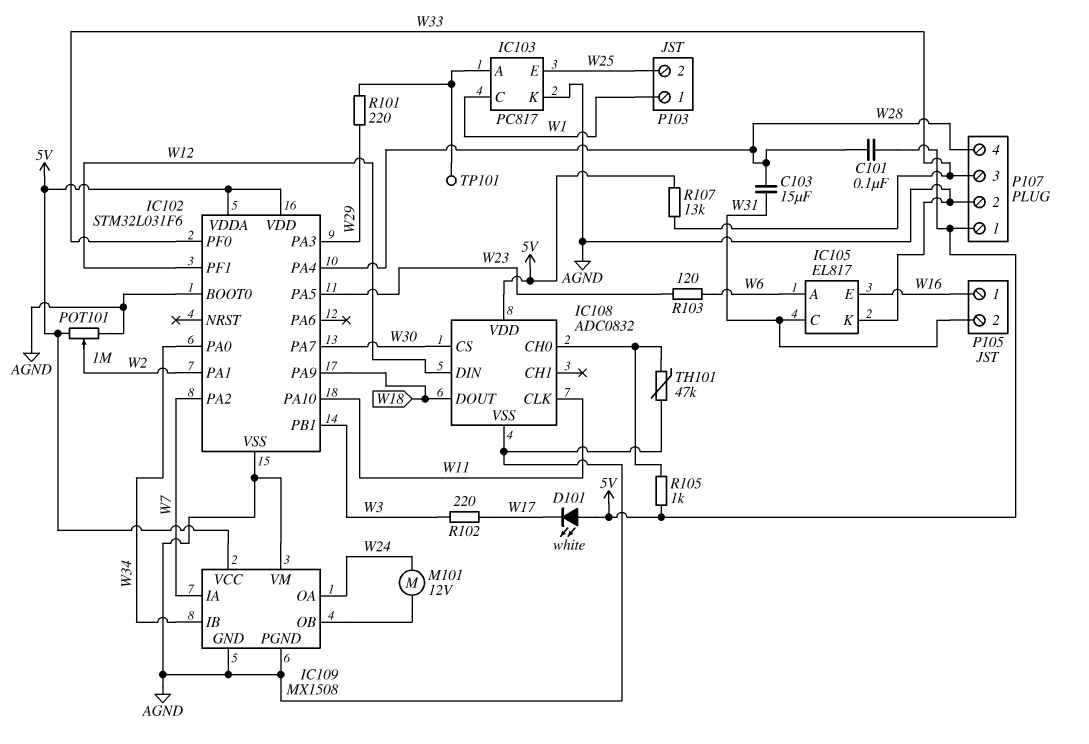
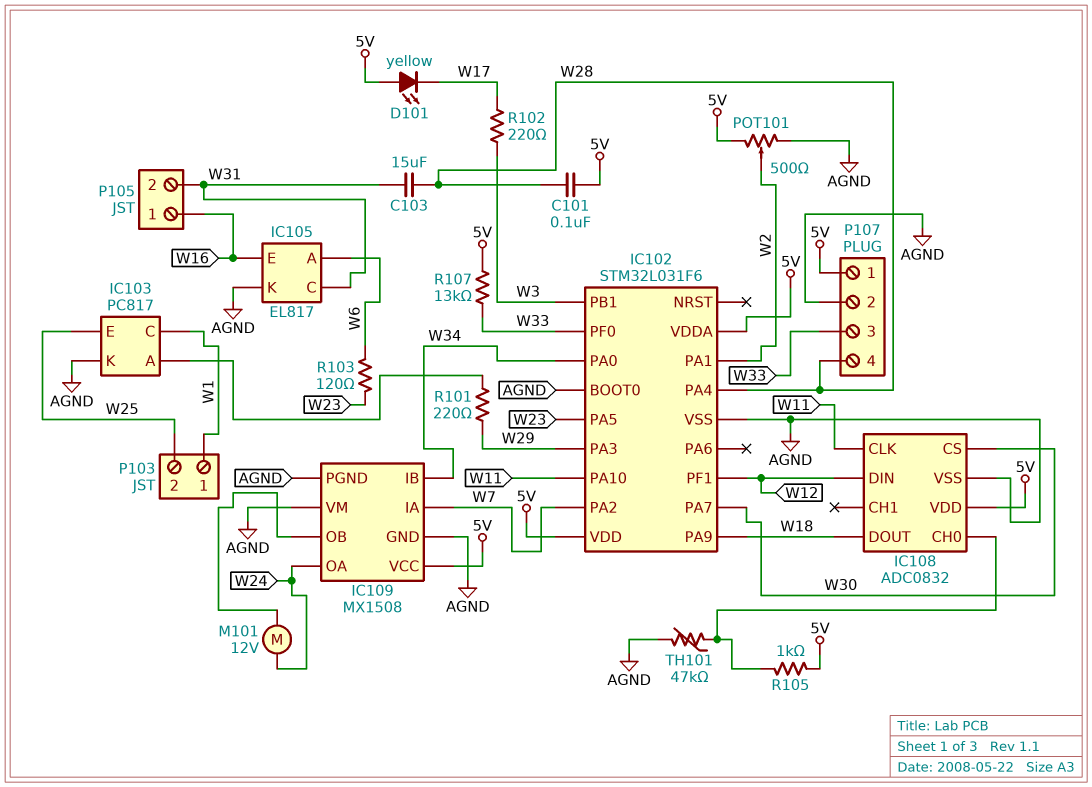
D101: LED white (A 5V, K W17) -> LED yellow (A 5V, K W17)
POT101: 1M (5V, AGND, wiper W2) -> 500 (5V, AGND, wiper W2)
TP101: test point (IC103/A) -> none

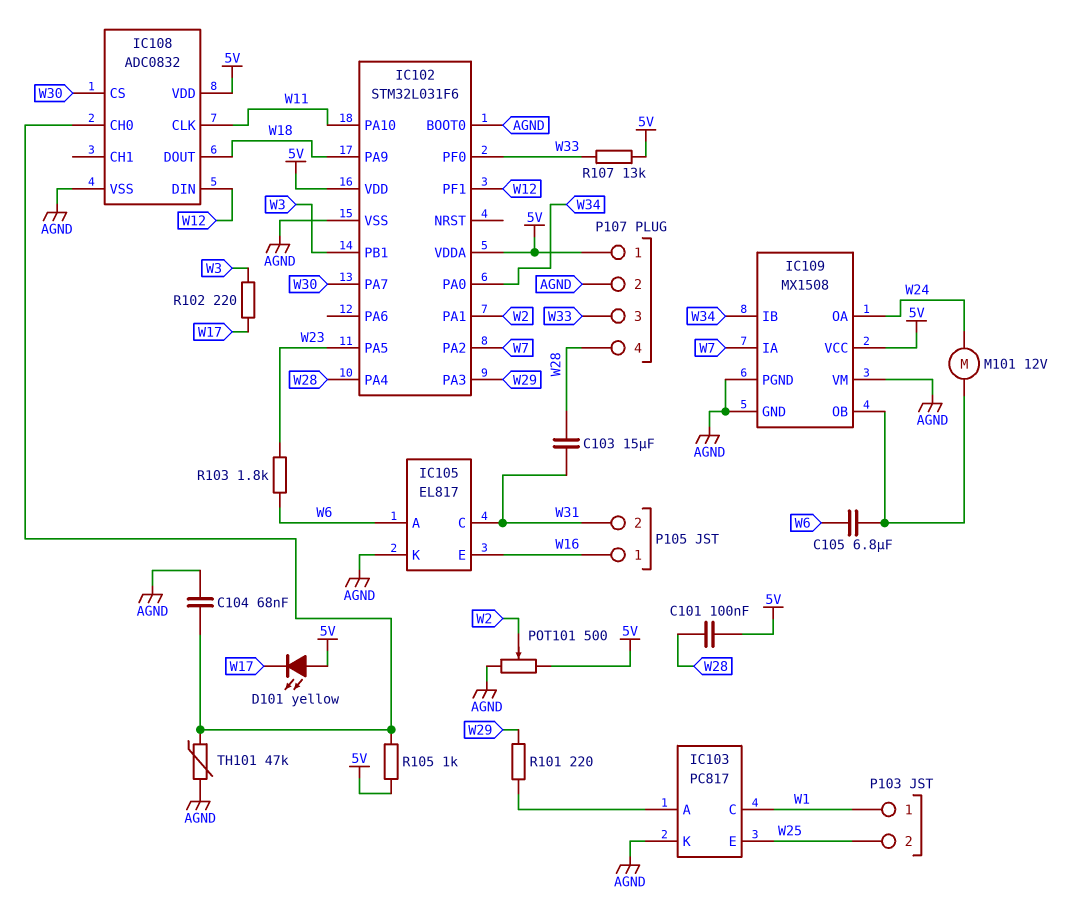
C104: none -> 68nF (AGND, IC108/CH0)
C105: none -> 6.8uF (IC109/OB, W6)
R103: 120 (W6, W23) -> 1.8k (W6, W23)

